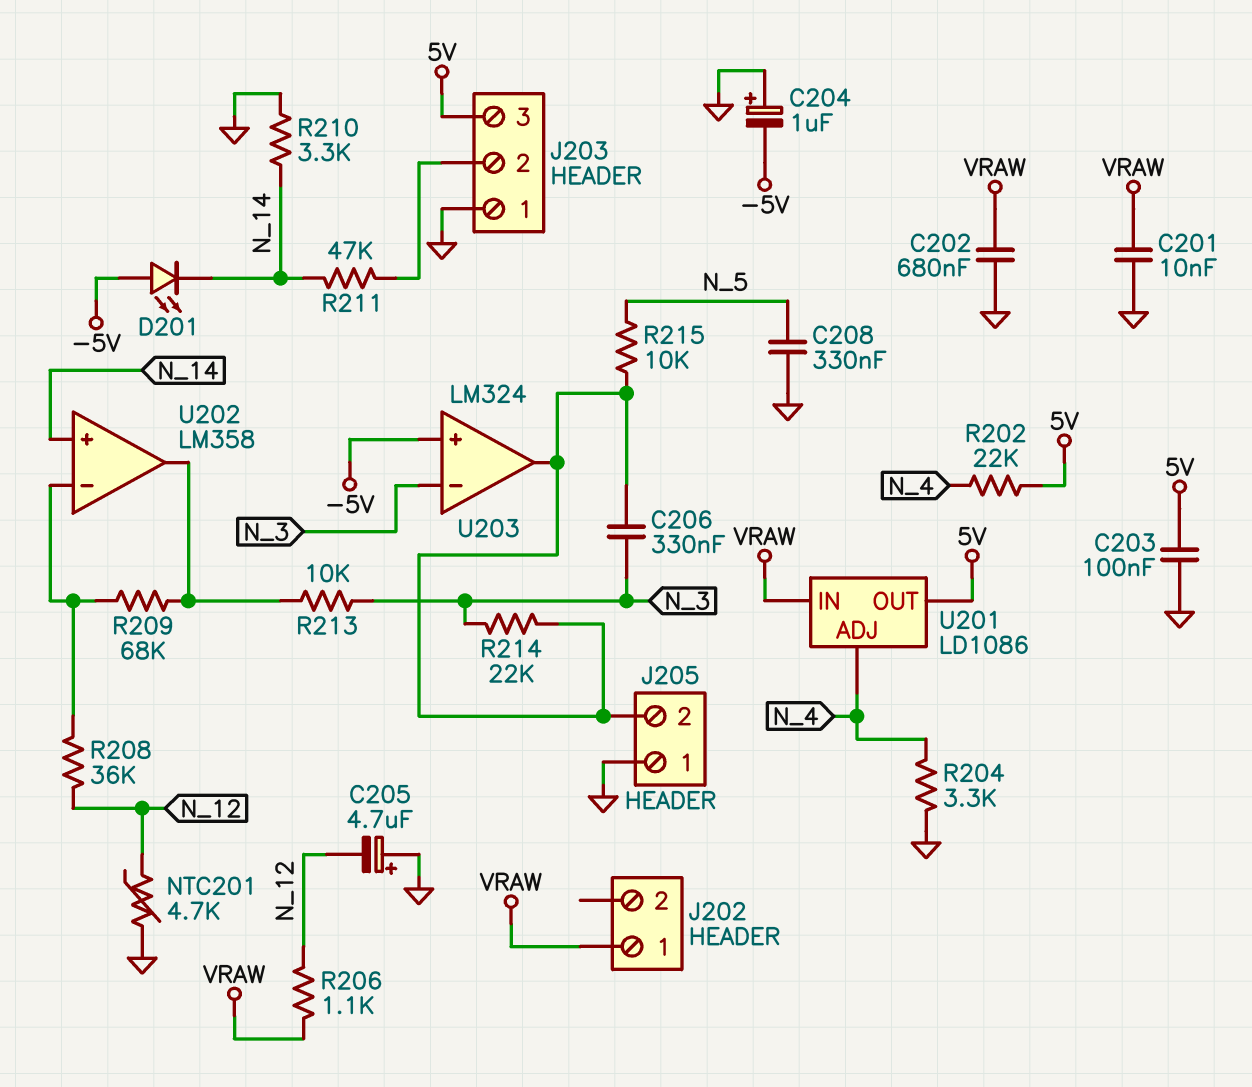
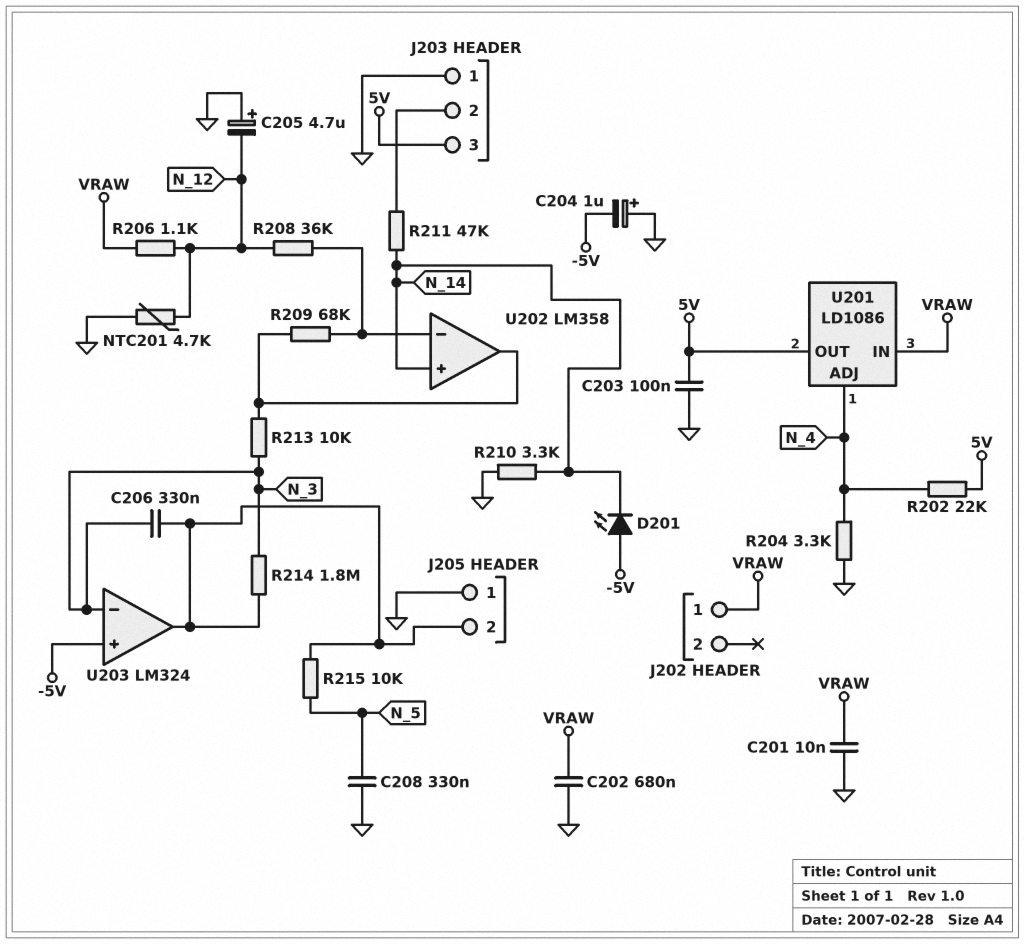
R214: 22k (J205/2, N_3) -> 1.8M (J205/2, N_3)

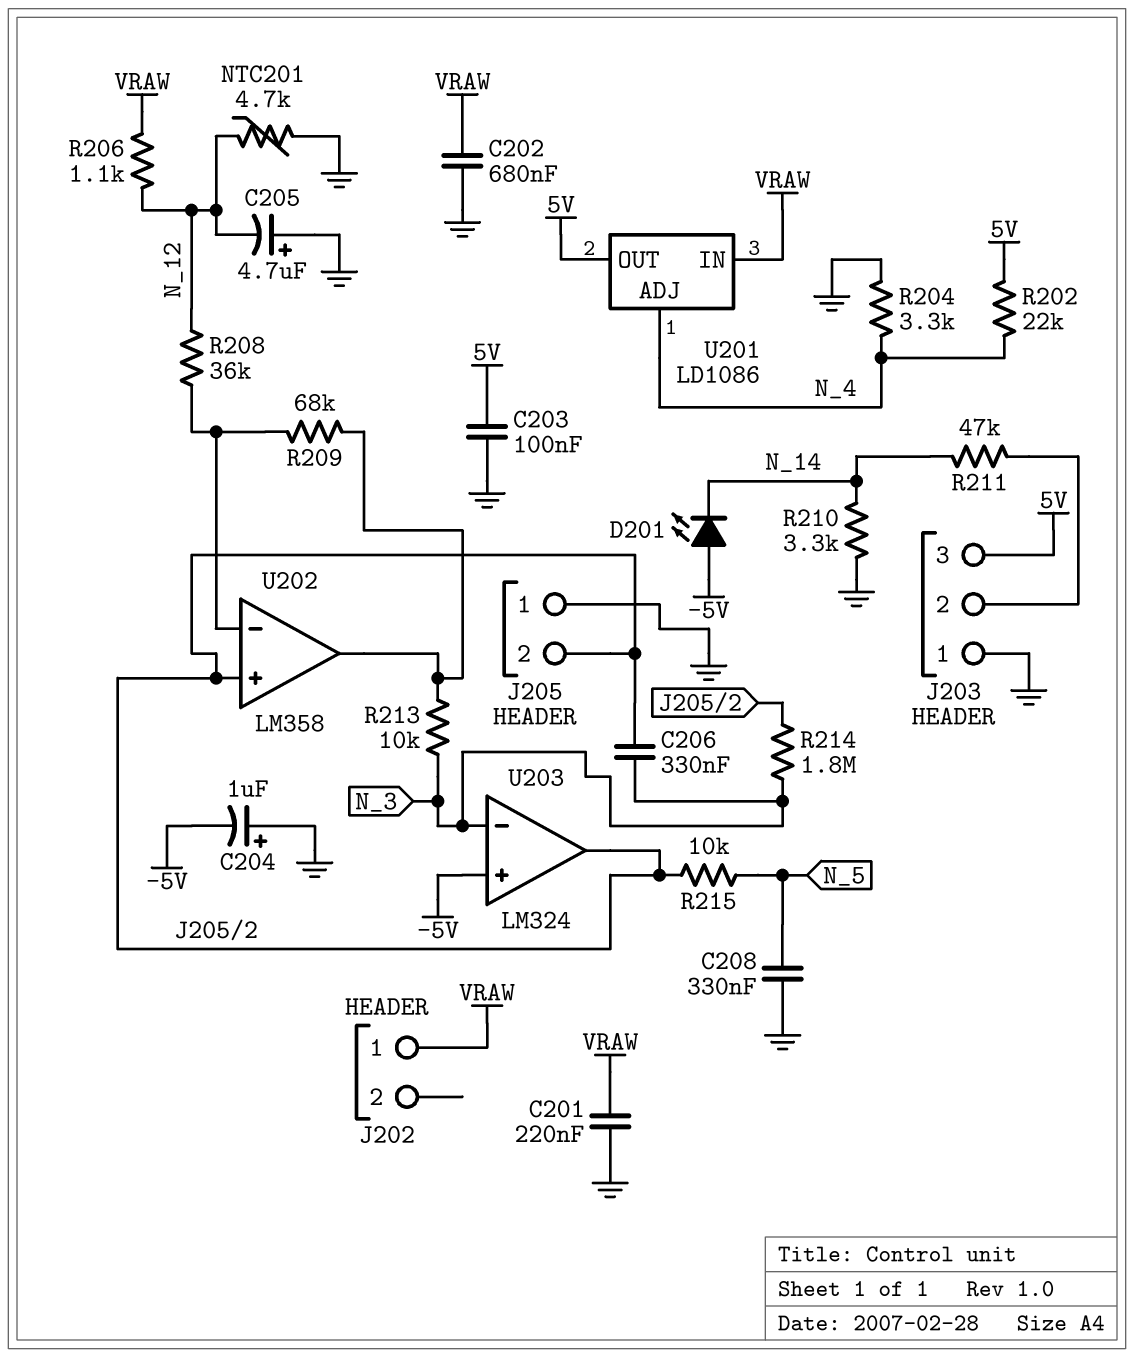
C201: 10nF (GND, VRAW) -> 220nF (GND, VRAW)
U202 pin in+: N_14 -> J205/2

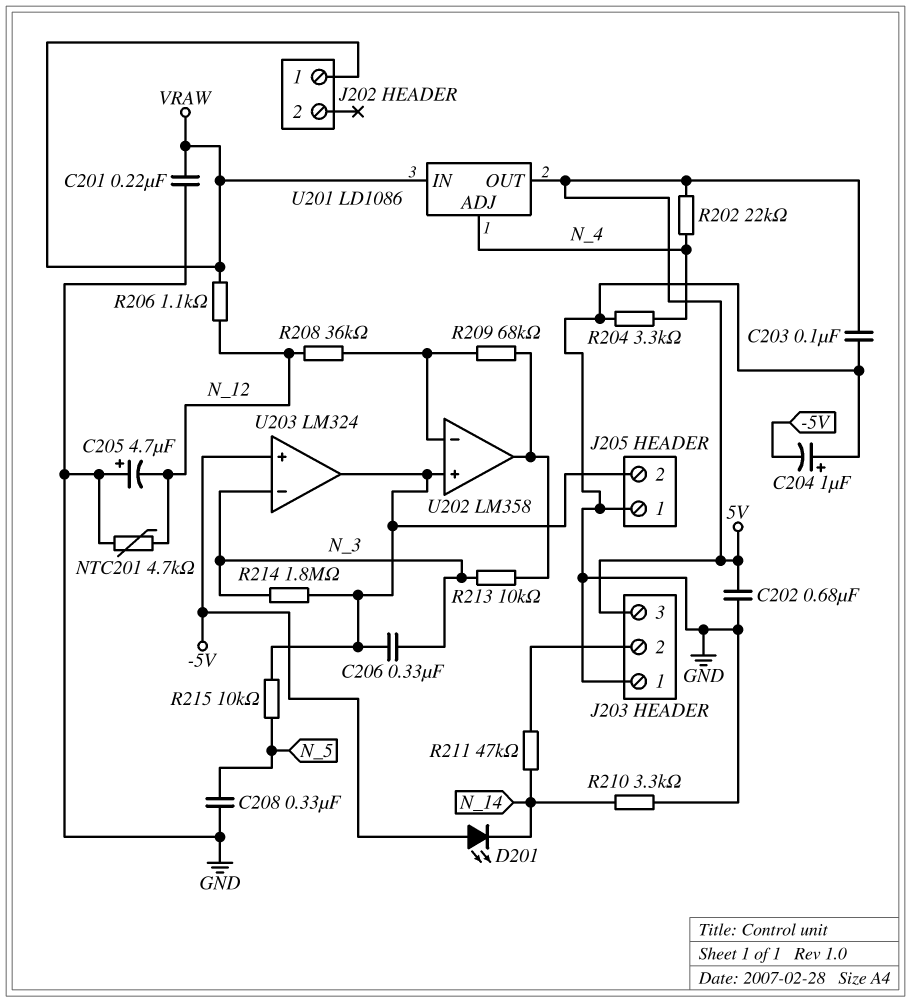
C202: 680nF (GND, VRAW) -> 680nF (5V, GND)

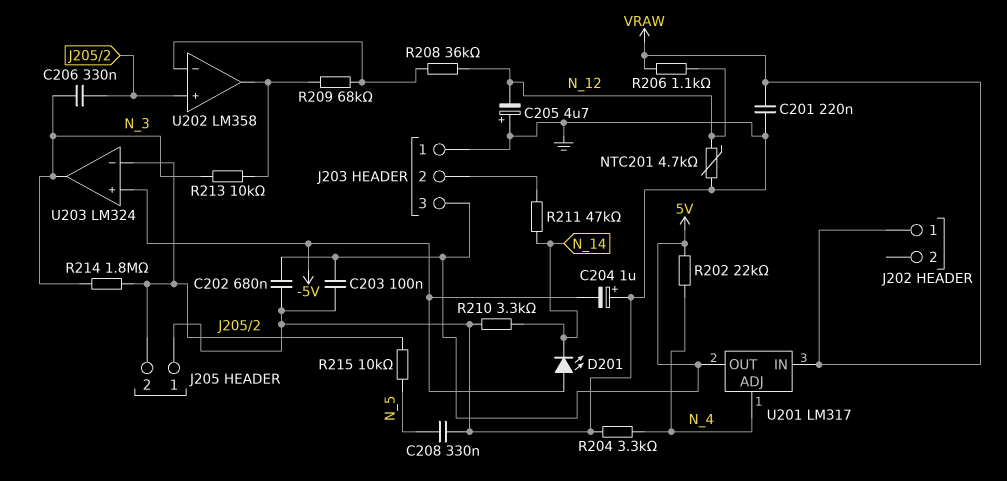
U201: LD1086 -> LM317
U203 pin in-: N_3 -> J205/2
U203 pin out: J205/2 -> N_3

